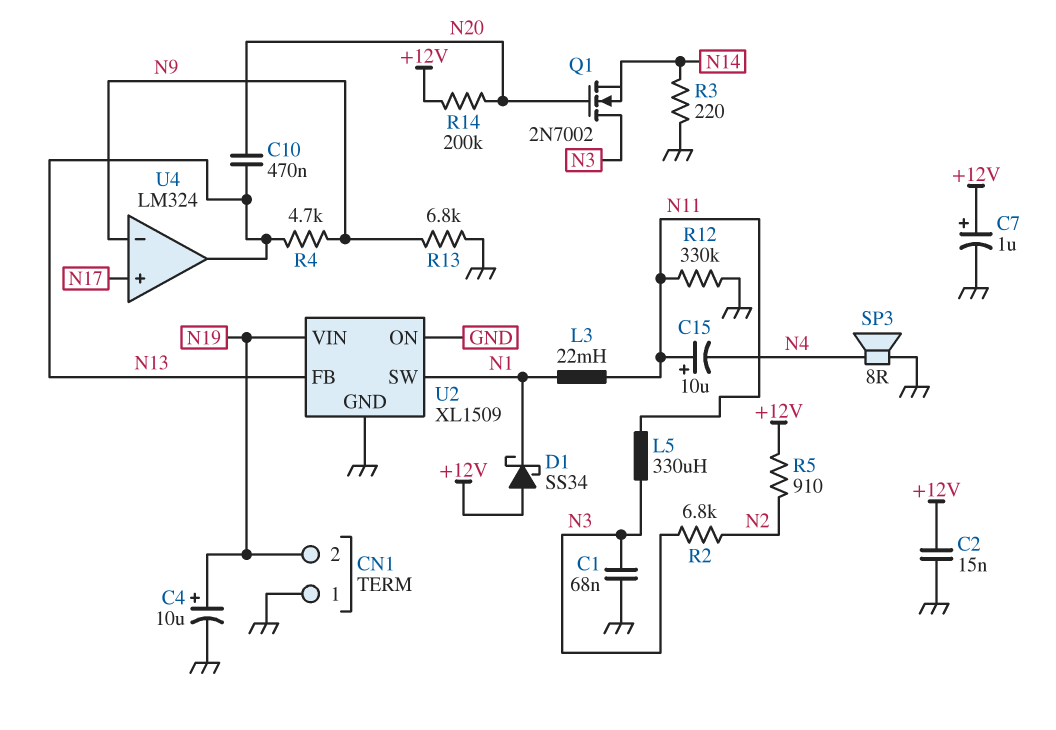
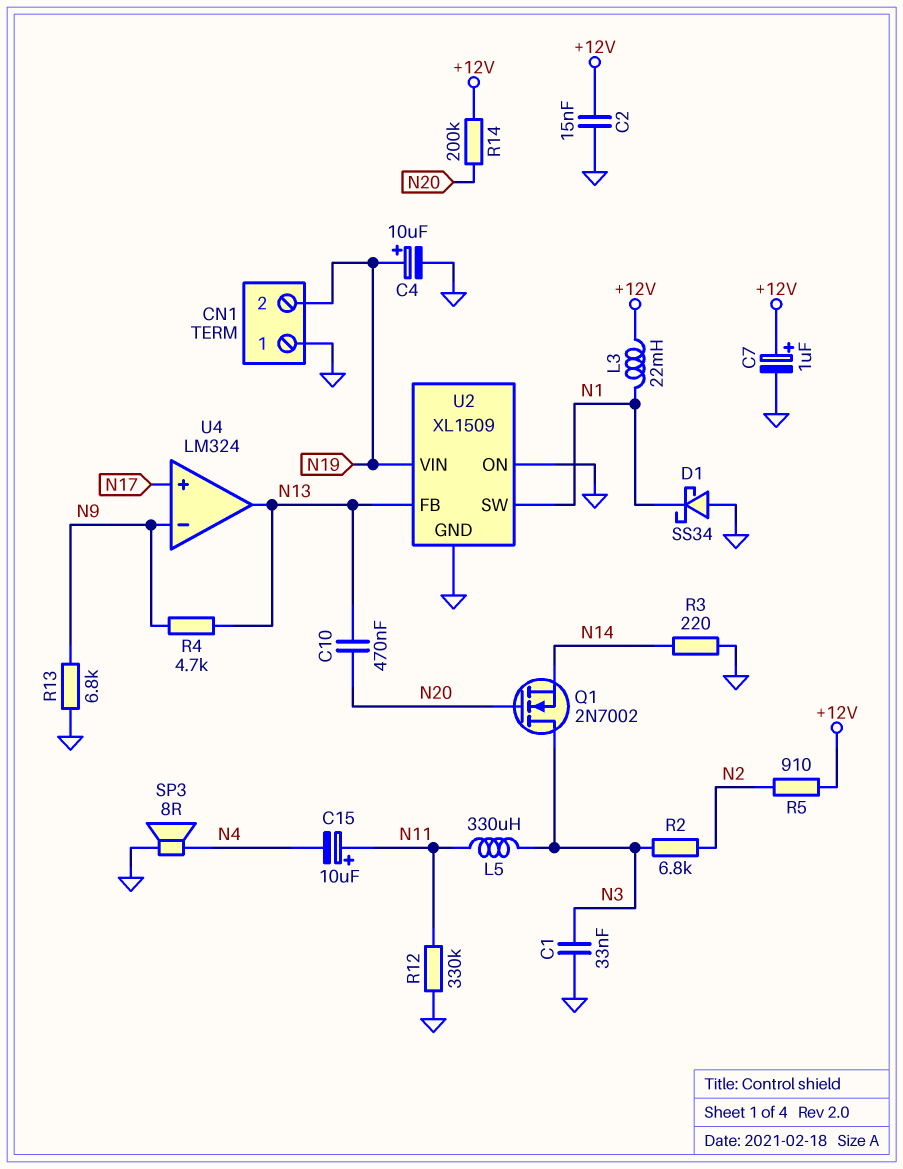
C1: 68nF (GND, N3) -> 33nF (GND, N3)
D1: schottky SS34 (A +12V, K N1) -> schottky SS34 (A GND, K N1)
L3: 22mH (N1, N11) -> 22mH (+12V, N1)

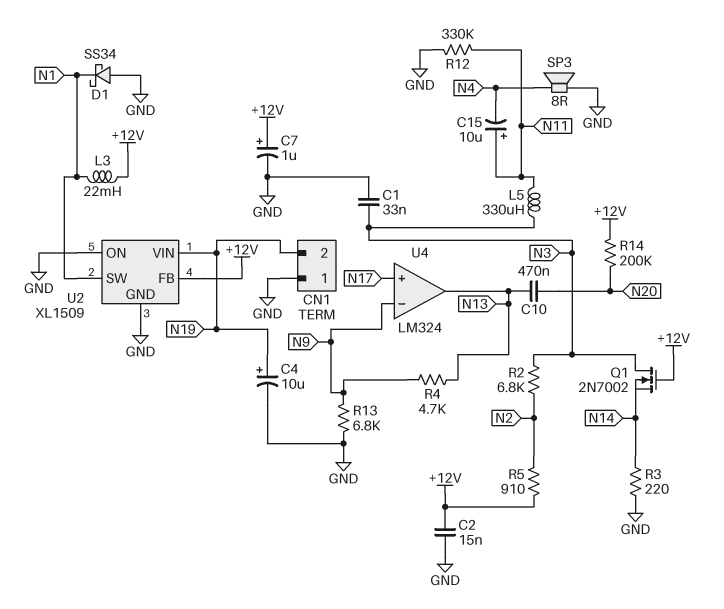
Q1: NMOS 2N7002 (G N20, D N3, S N14) -> NMOS 2N7002 (G +12V, D N3, S N14)
U2 pin FB: N13 -> +12V

